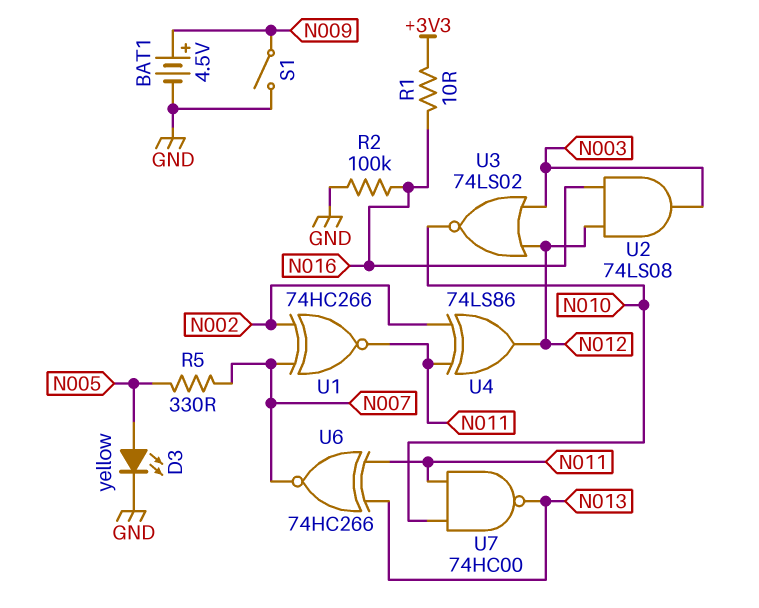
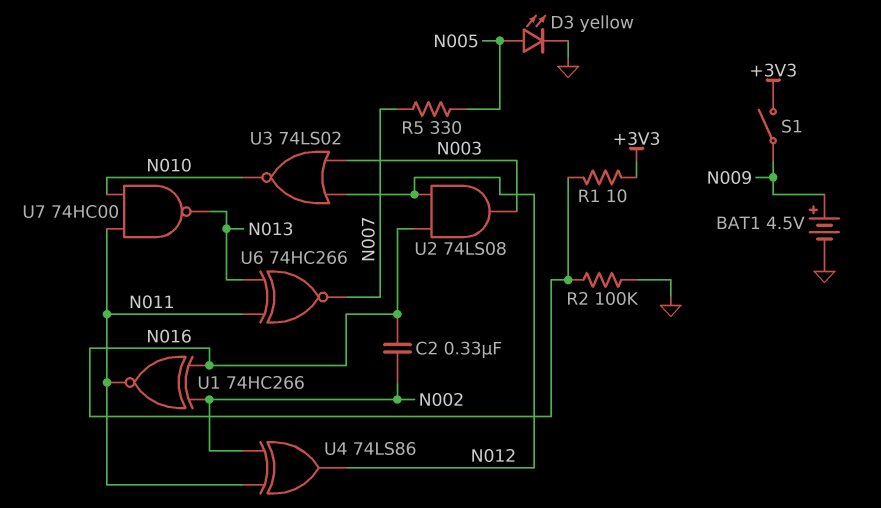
C2: none -> 330nF (N002, N016)
S1: switch (GND, N009) -> switch (+3V3, N009)
U1: XNOR 74HC266 (in N002, in N007, out N011) -> XNOR 74HC266 (in N002, in N016, out N011)

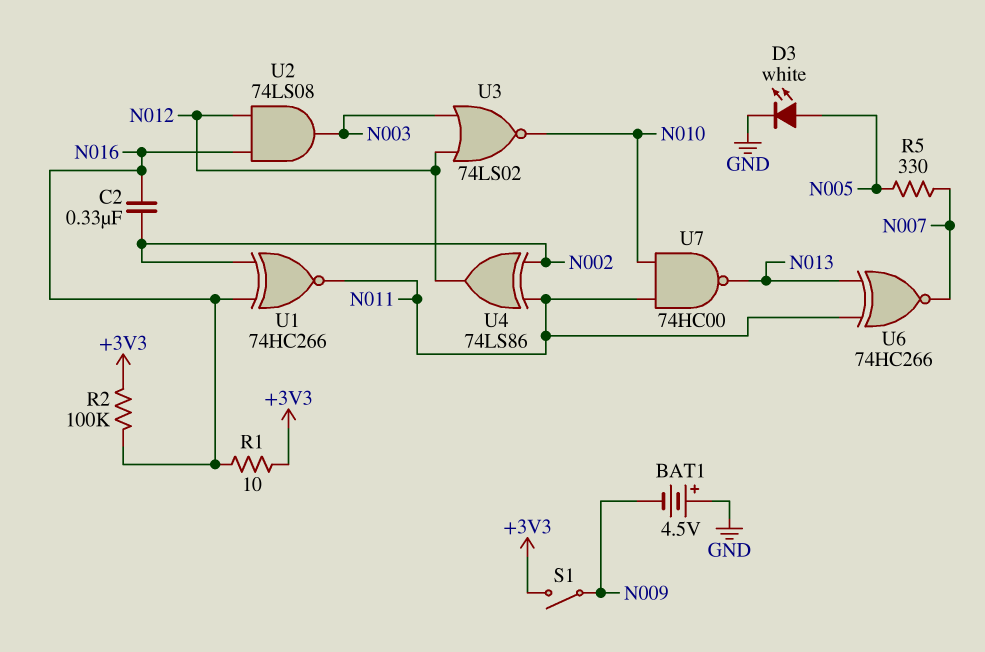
BAT1: 4.5V (plus N009, minus GND) -> 4.5V (plus GND, minus N009)
D3: LED yellow (A N005, K GND) -> LED white (A N005, K GND)
R2: 100k (GND, N016) -> 100k (+3V3, N016)

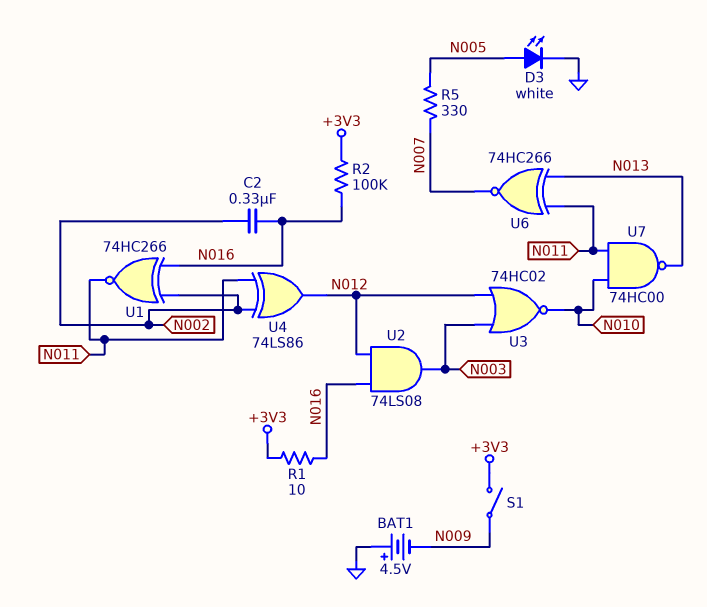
U3: NOR 74LS02 (in N003, in N012, out N010) -> NOR 74HC02 (in N003, in N012, out N010)

